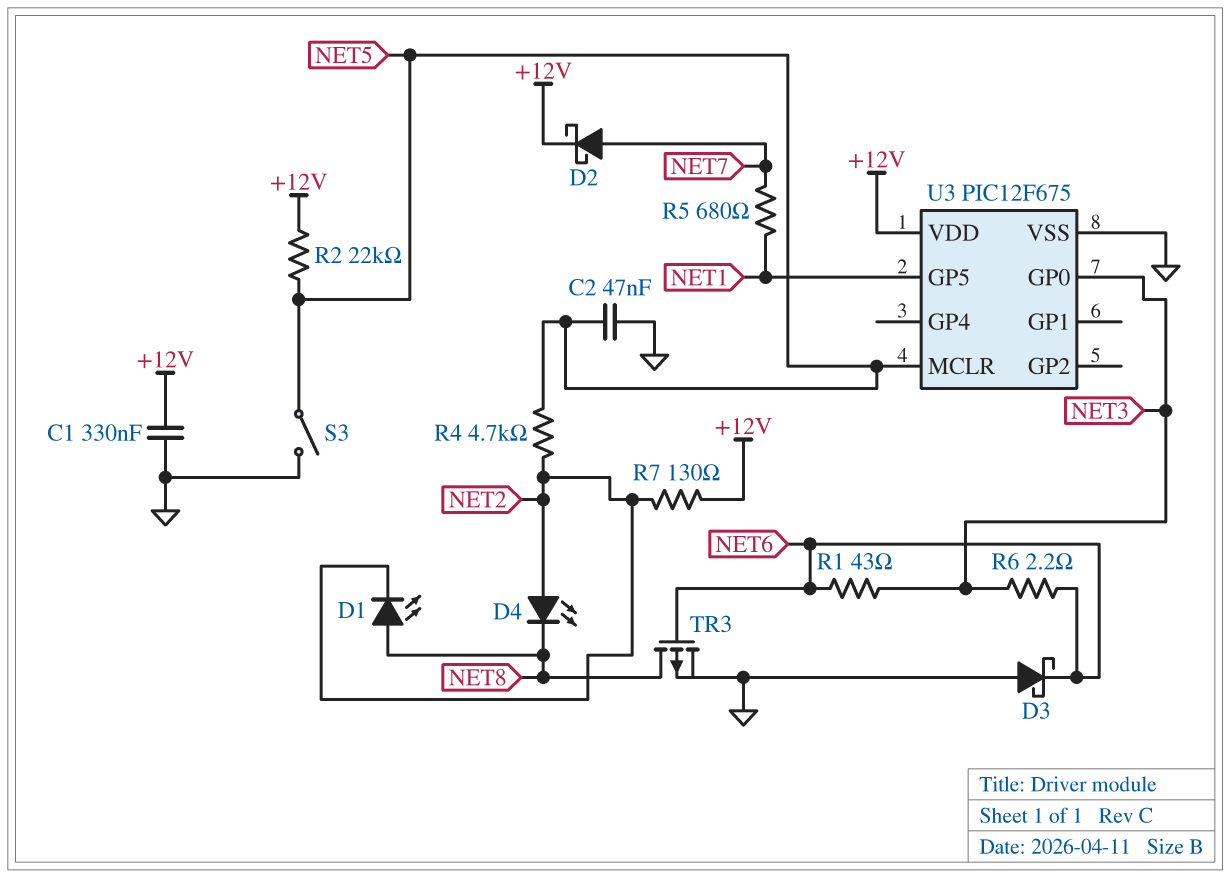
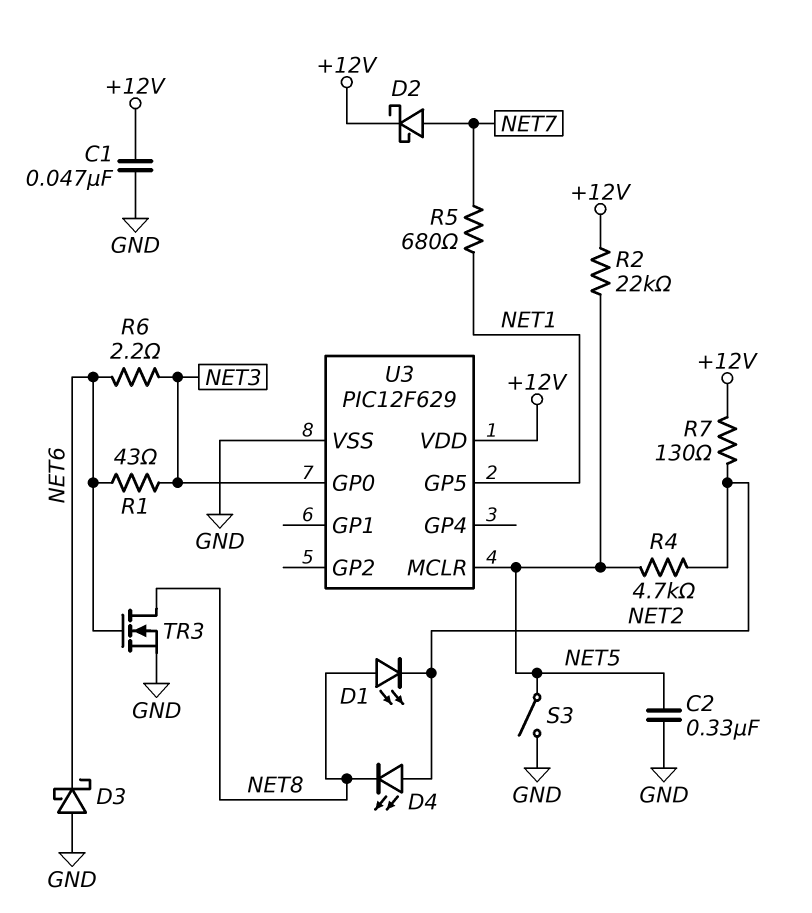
C1: 330nF (+12V, GND) -> 47nF (+12V, GND)
C2: 47nF (GND, NET5) -> 330nF (GND, NET5)
TR3: PMOS (G NET6, D NET8, S GND) -> NMOS (G NET6, D NET8, S GND)
U3: PIC12F675 -> PIC12F629

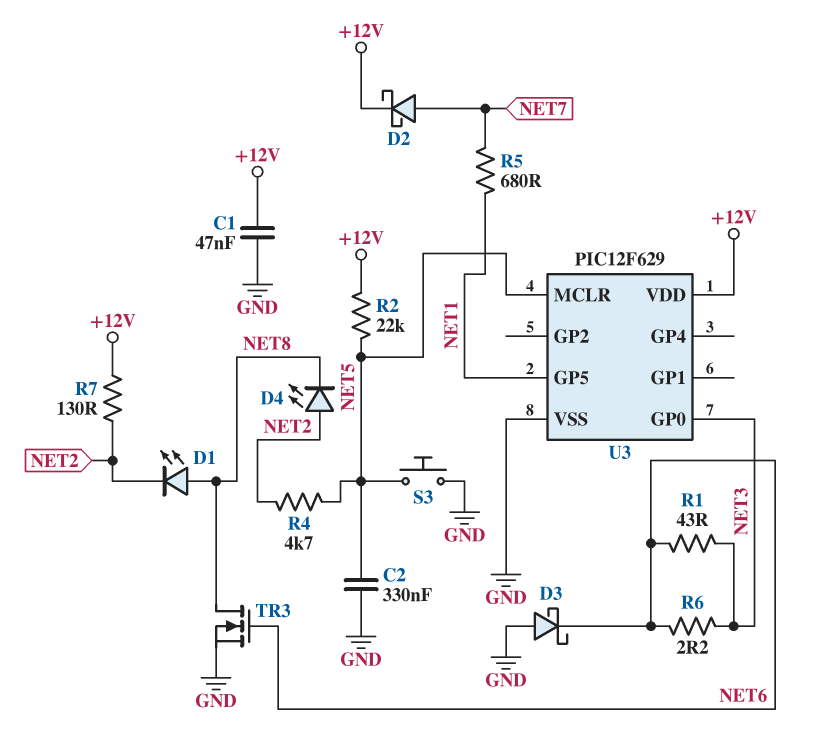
S3: switch (GND, NET5) -> button (GND, NET5)

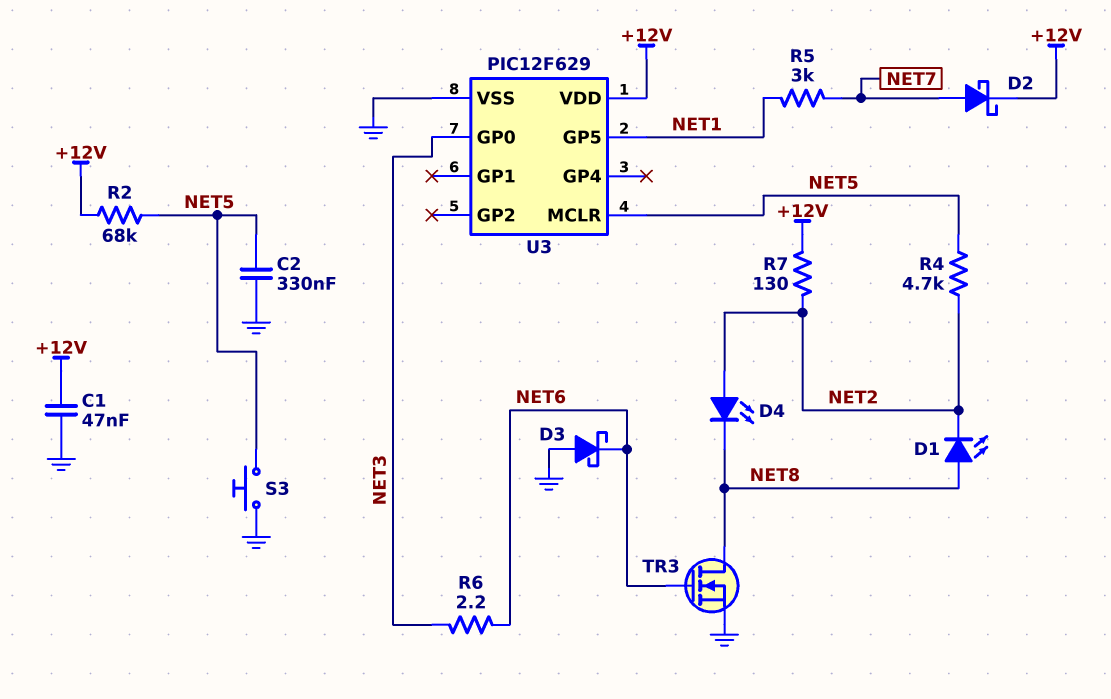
R1: 43 (NET3, NET6) -> none
R2: 22k (+12V, NET5) -> 68k (+12V, NET5)
R5: 680 (NET1, NET7) -> 3k (NET1, NET7)

